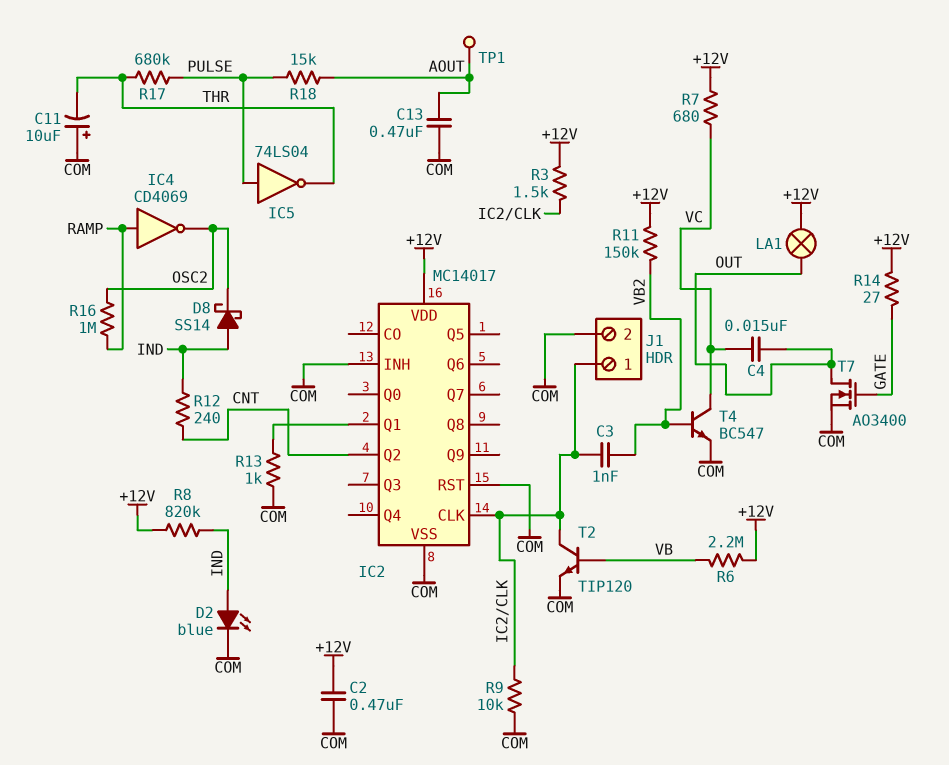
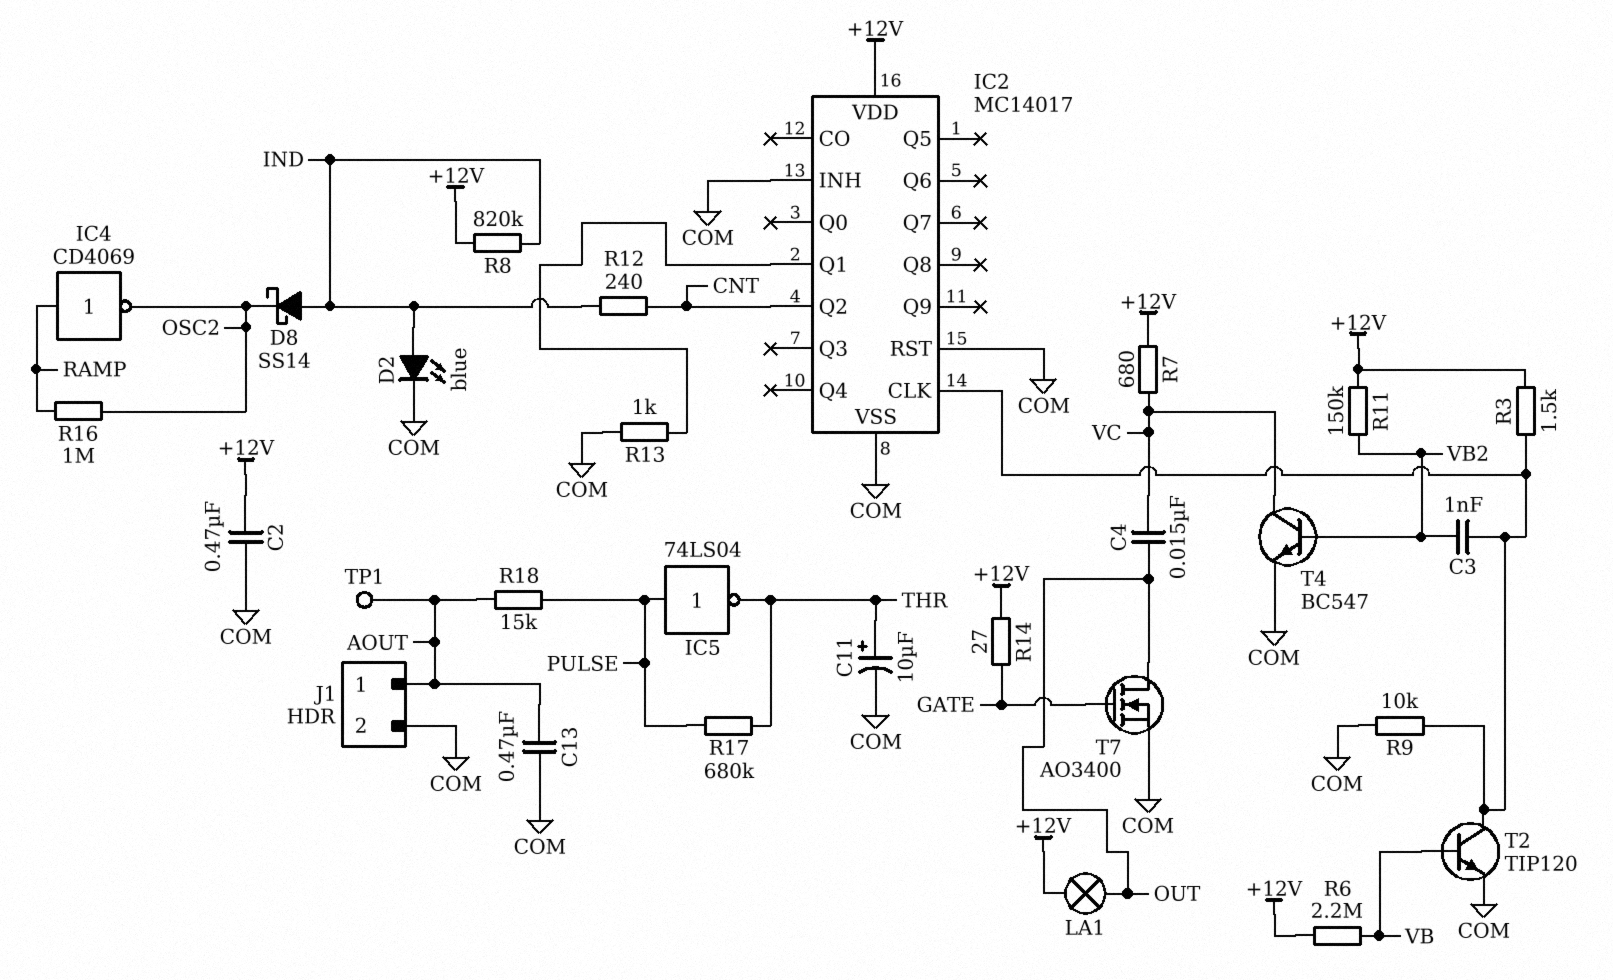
C11: 10uF (plus COM, minus THR) -> 10uF (plus THR, minus COM)
J1 pin 1: IC2/CLK -> AOUT

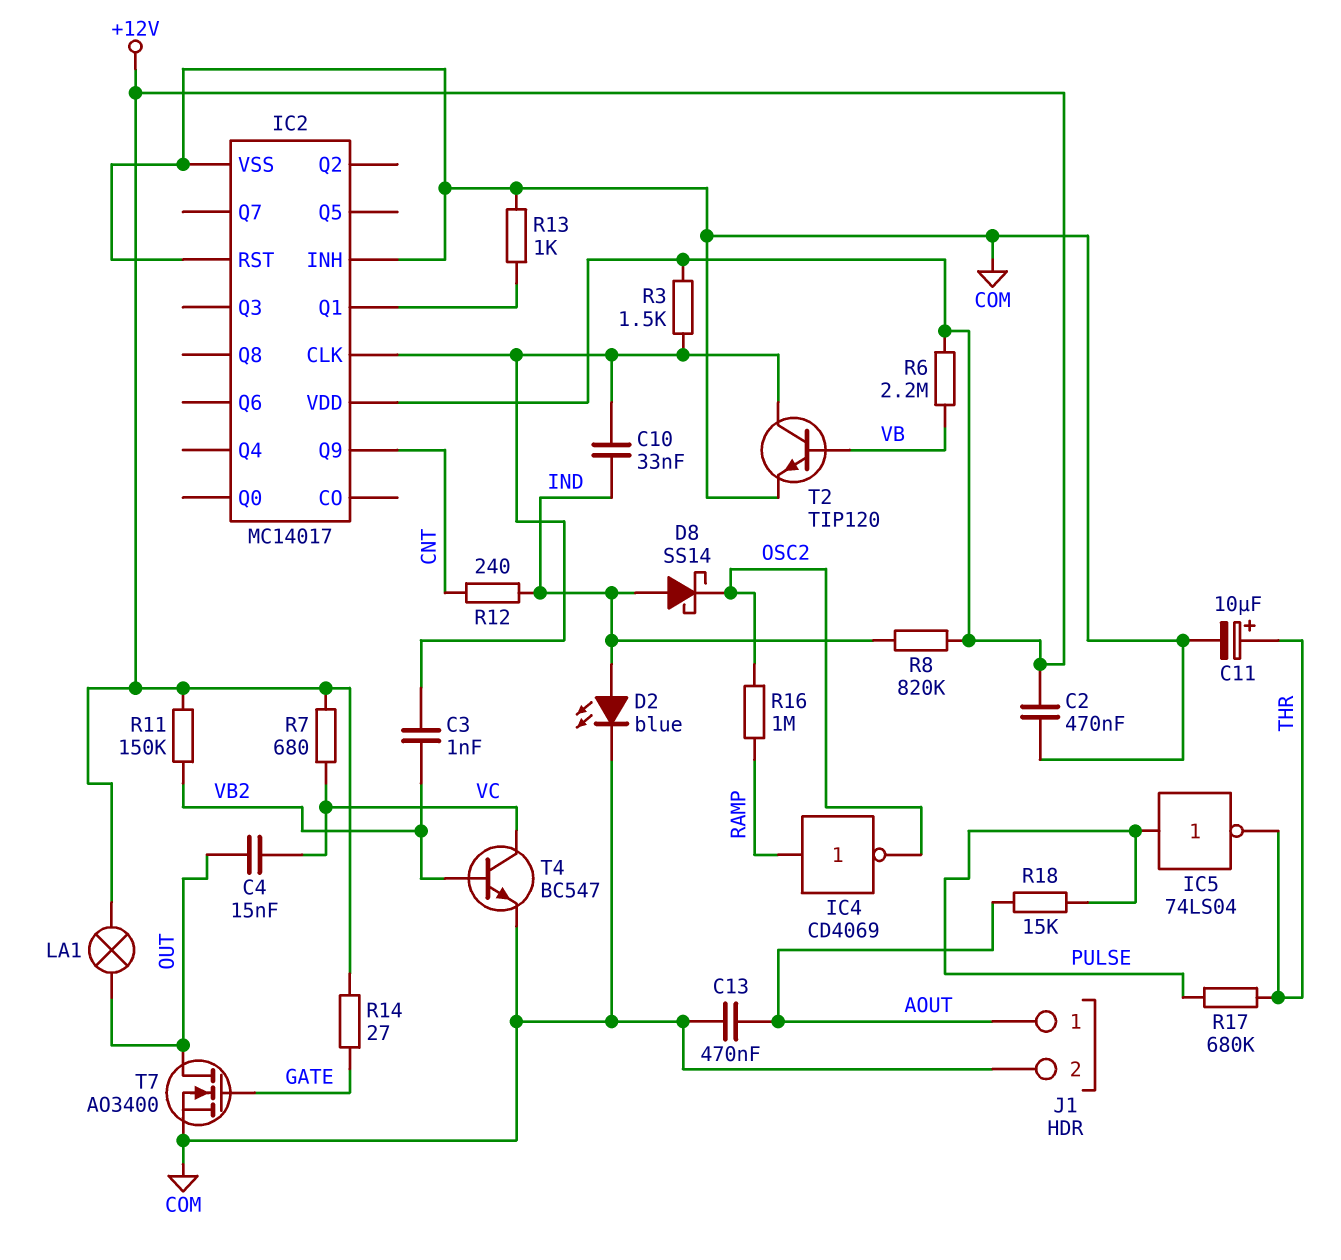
C10: none -> 33nF (IC2/CLK, IND)
IC2 pin Q2: CNT -> none
IC2 pin Q9: none -> CNT
R9: 10k (COM, IC2/CLK) -> none
TP1: test point (AOUT) -> none

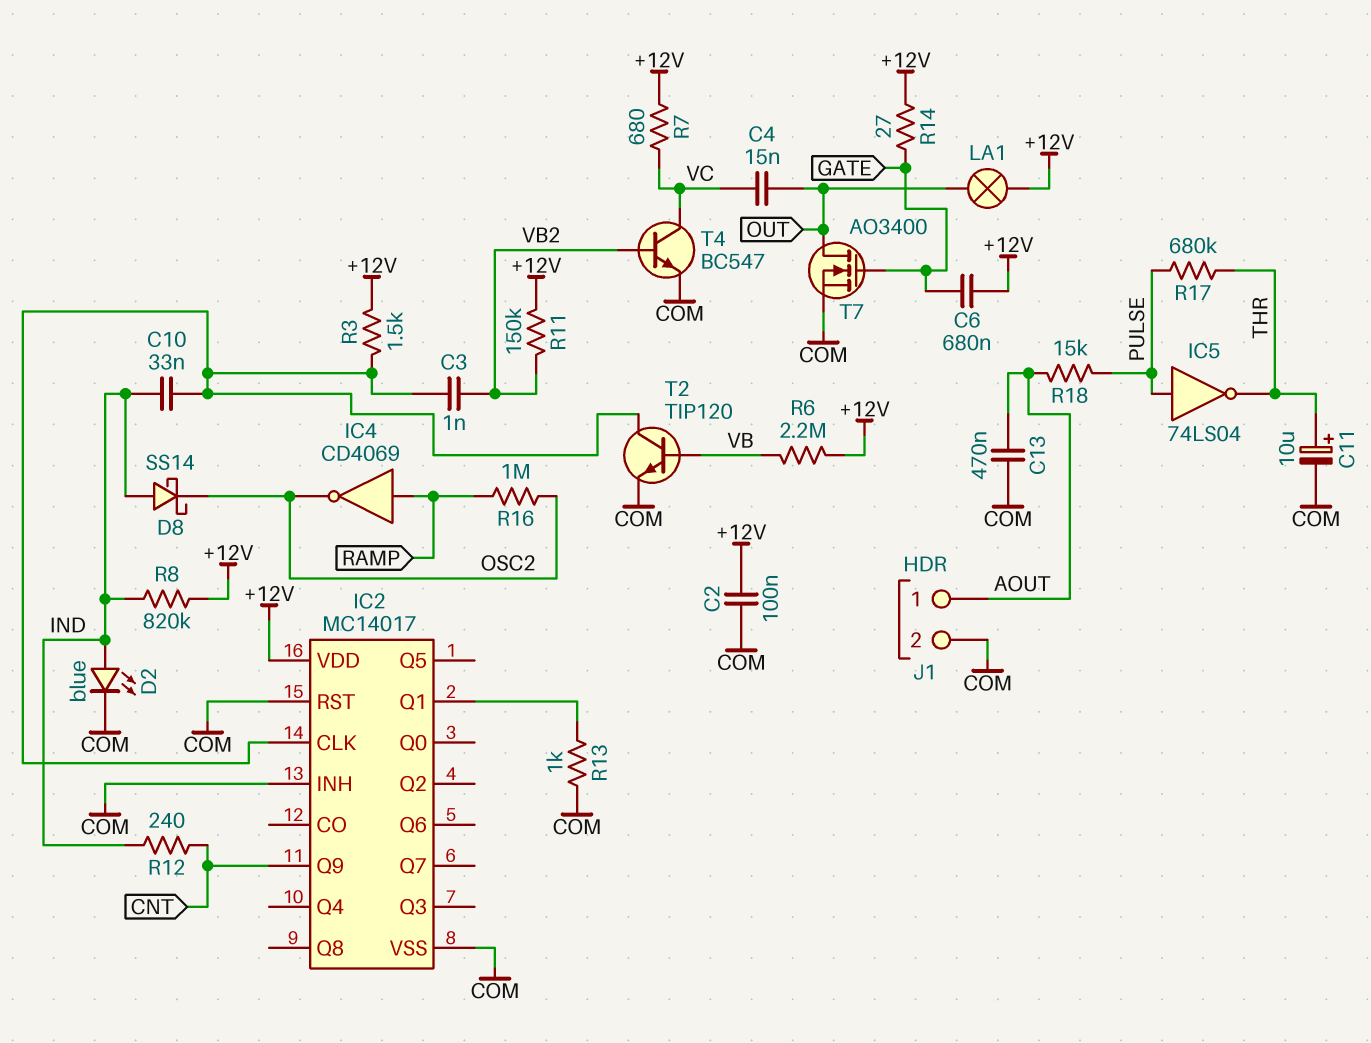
C2: 470nF (+12V, COM) -> 100nF (+12V, COM)
C6: none -> 680nF (+12V, GATE)

